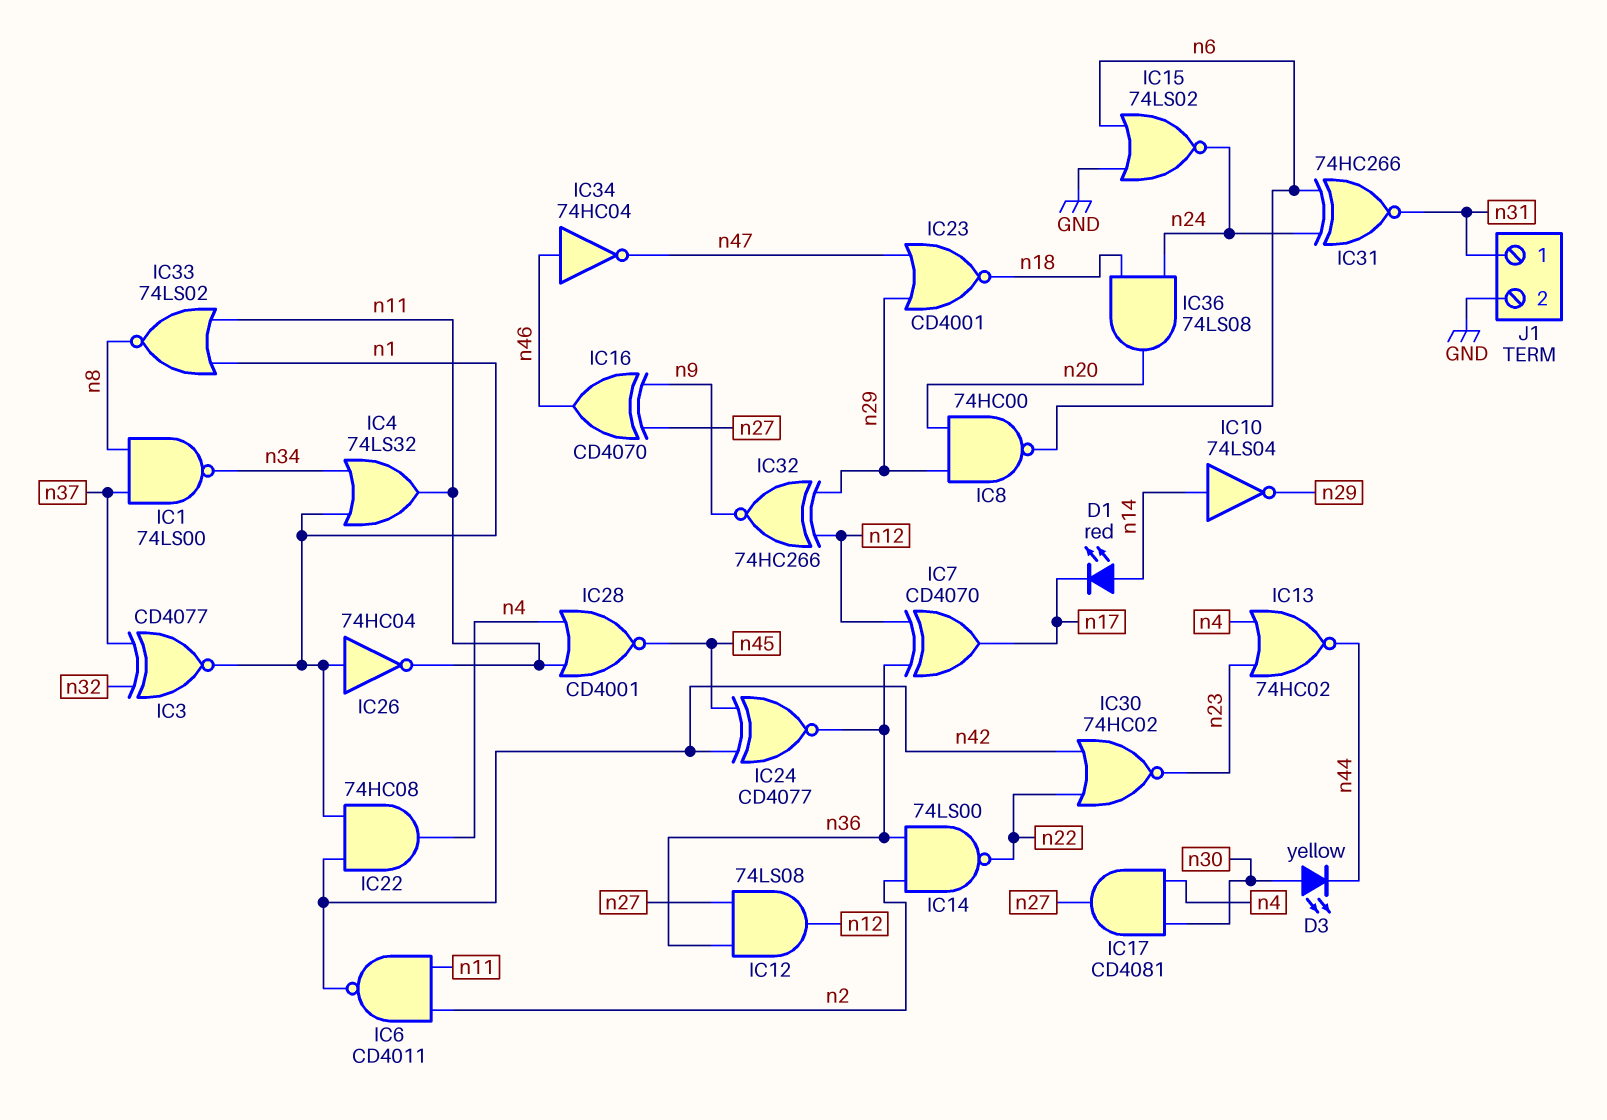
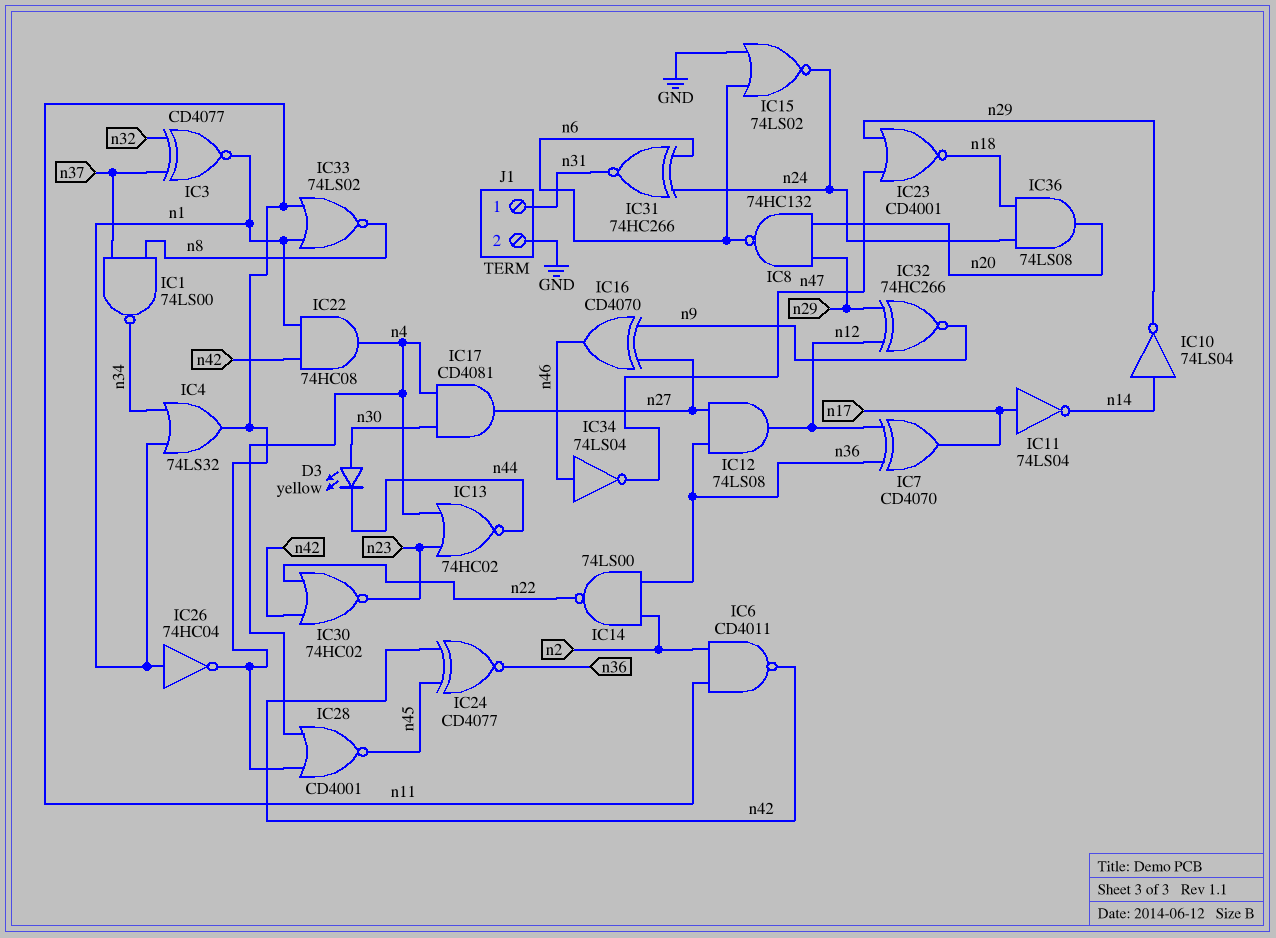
D1: LED red (A n14, K n17) -> none
IC8: NAND 74HC00 (in n20, in n29, out n6) -> NAND 74HC132 (in n20, in n29, out n6)
IC11: none -> NOT 74LS04 (in n17, out n14)
IC34: NOT 74HC04 (in n46, out n47) -> NOT 74LS04 (in n46, out n47)

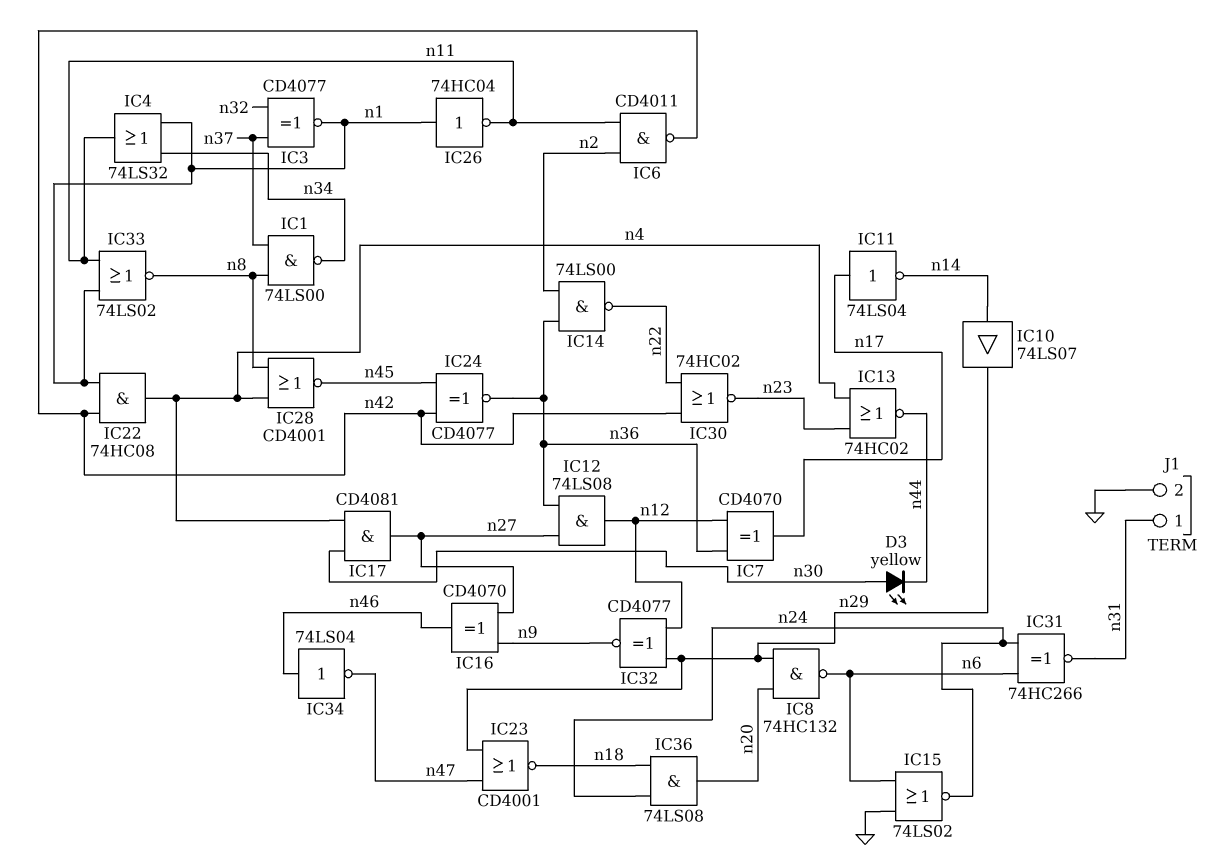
IC10: NOT 74LS04 (in n14, out n29) -> buffer 74LS07 (in n14, out n29)
IC28: NOR CD4001 (in n4, in n11, out n45) -> NOR CD4001 (in n4, in n8, out n45)
IC32: XNOR 74HC266 (in n12, in n29, out n9) -> XNOR CD4077 (in n12, in n29, out n9)

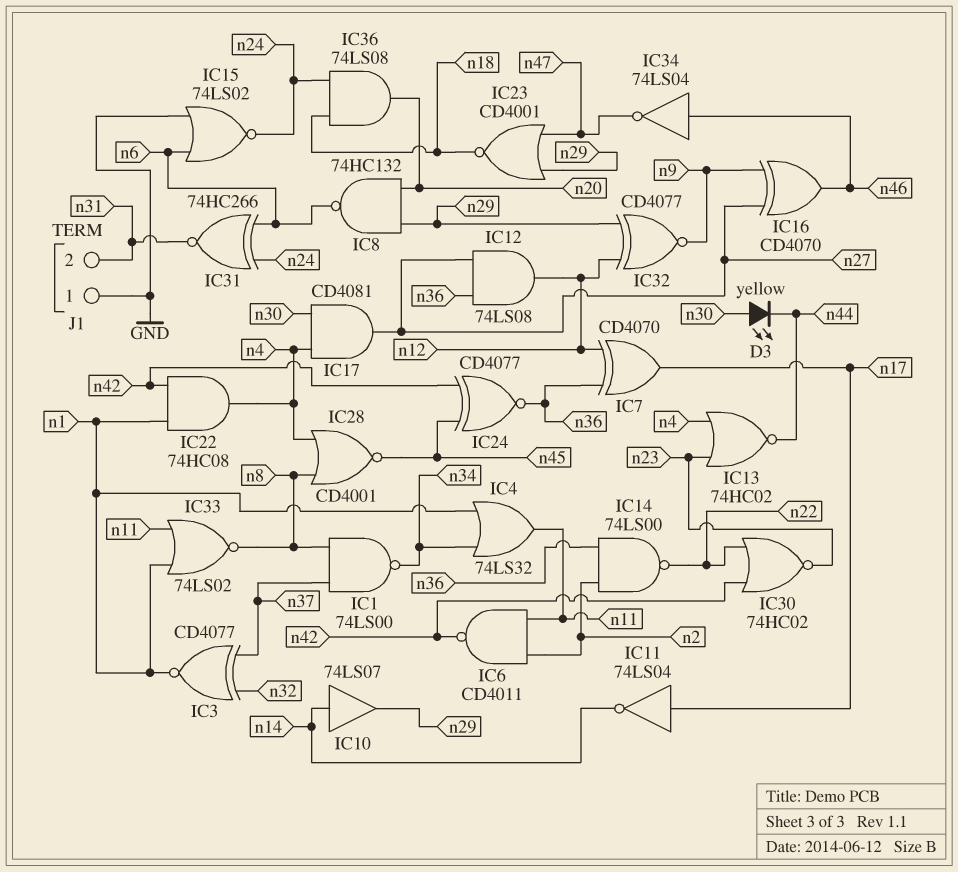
IC26: NOT 74HC04 (in n1, out n11) -> none
J1 pin 1: n31 -> GND
J1 pin 2: GND -> n31

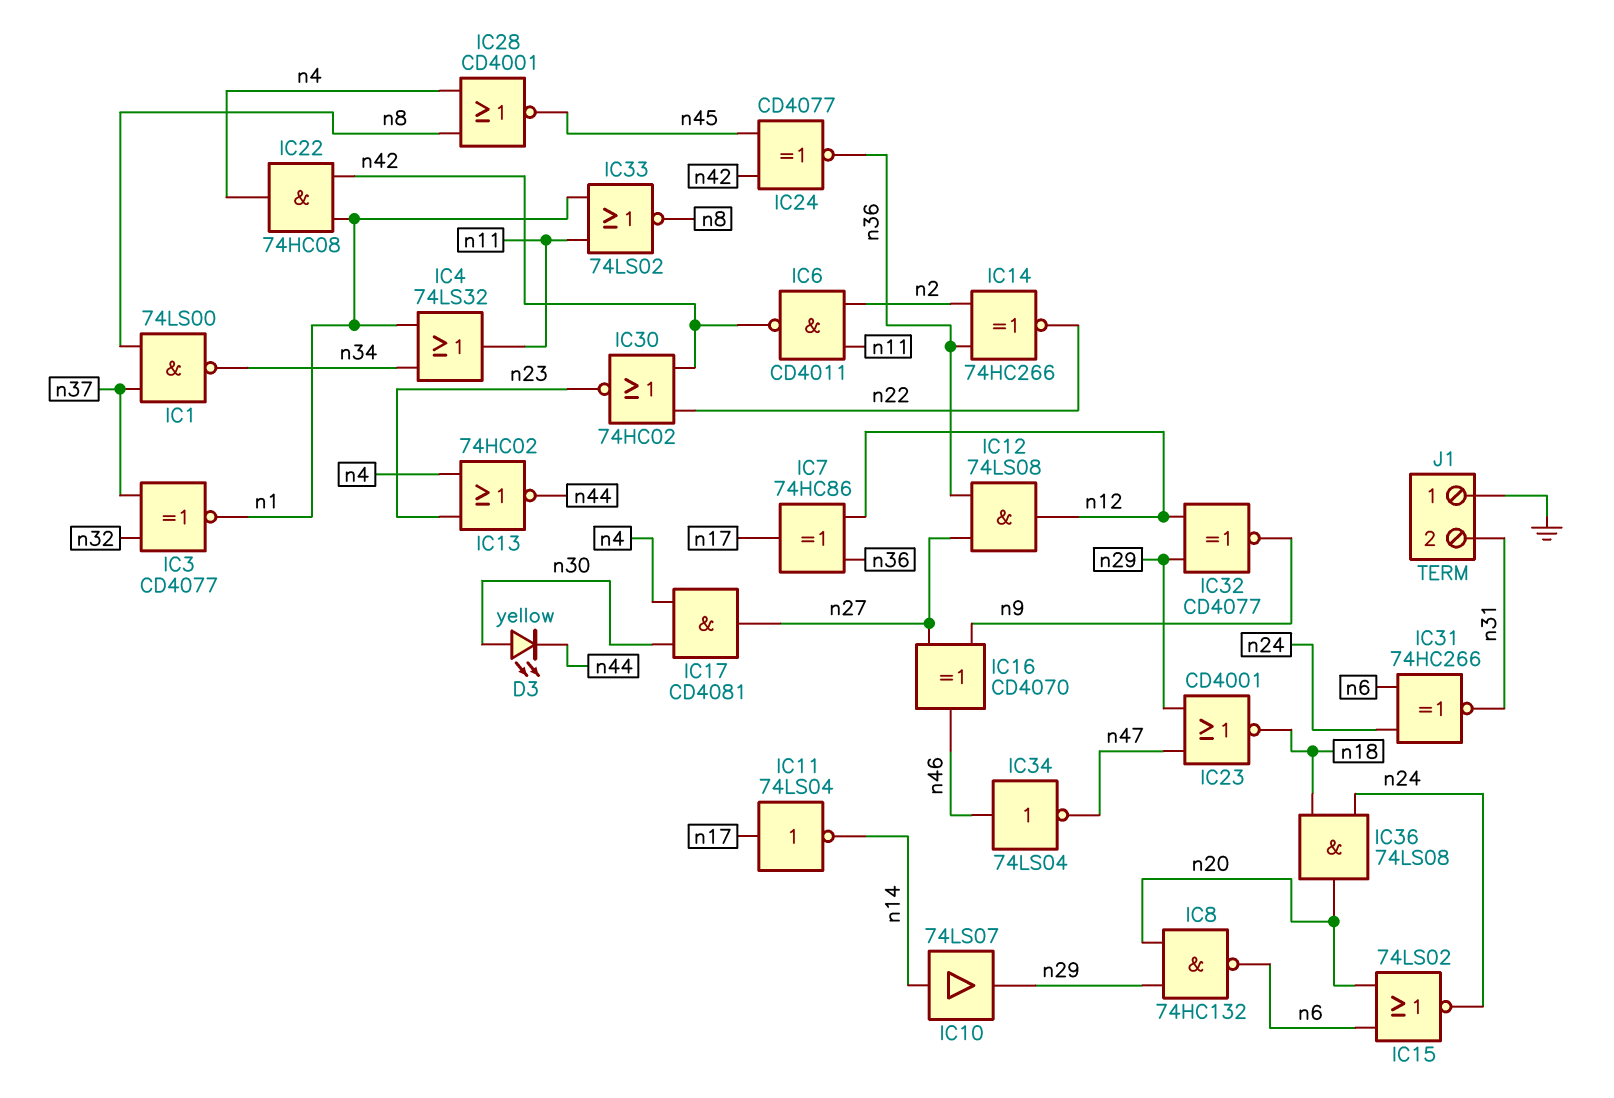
IC7: XOR CD4070 (in n12, in n36, out n17) -> XOR 74HC86 (in n12, in n36, out n17)
IC14: NAND 74LS00 (in n2, in n36, out n22) -> XNOR 74HC266 (in n2, in n36, out n22)
IC15: NOR 74LS02 (in GND, in n6, out n24) -> NOR 74LS02 (in n6, in n20, out n24)

